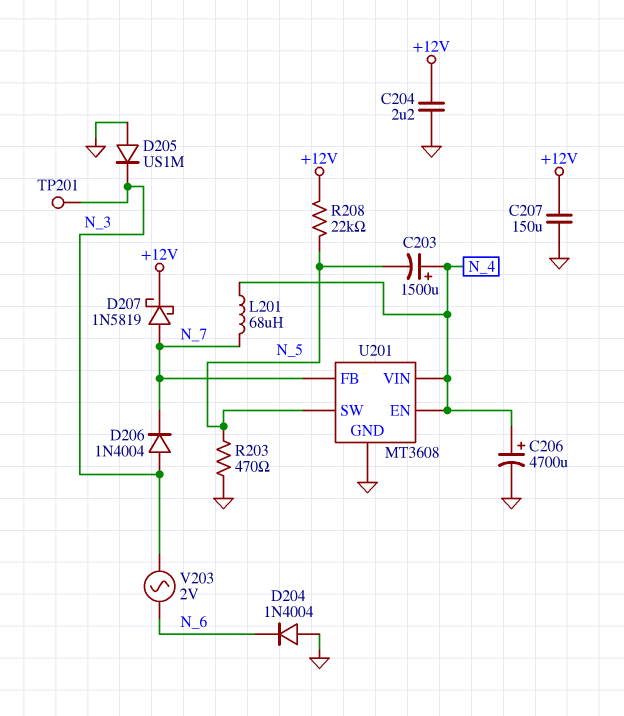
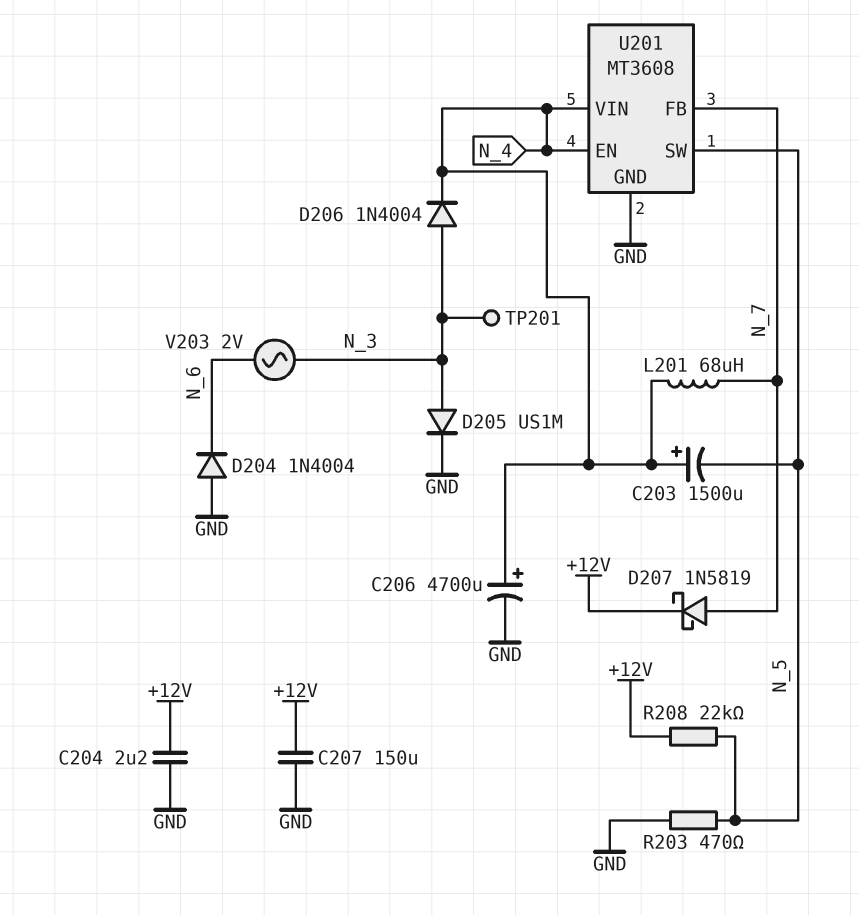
D205: diode US1M (A GND, K N_3) -> diode US1M (A N_3, K GND)
D206: diode 1N4004 (A N_3, K N_7) -> diode 1N4004 (A N_3, K N_4)

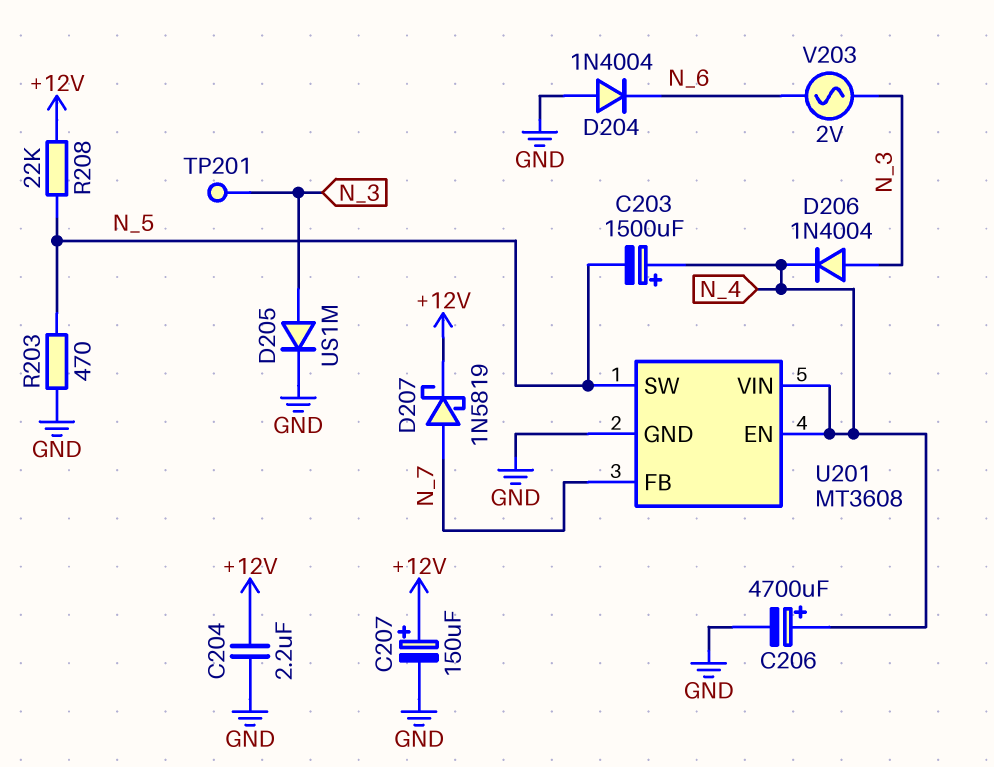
C207: 150uF (+12V, GND) -> 150uF (plus +12V, minus GND)
L201: 68uH (N_4, N_7) -> none

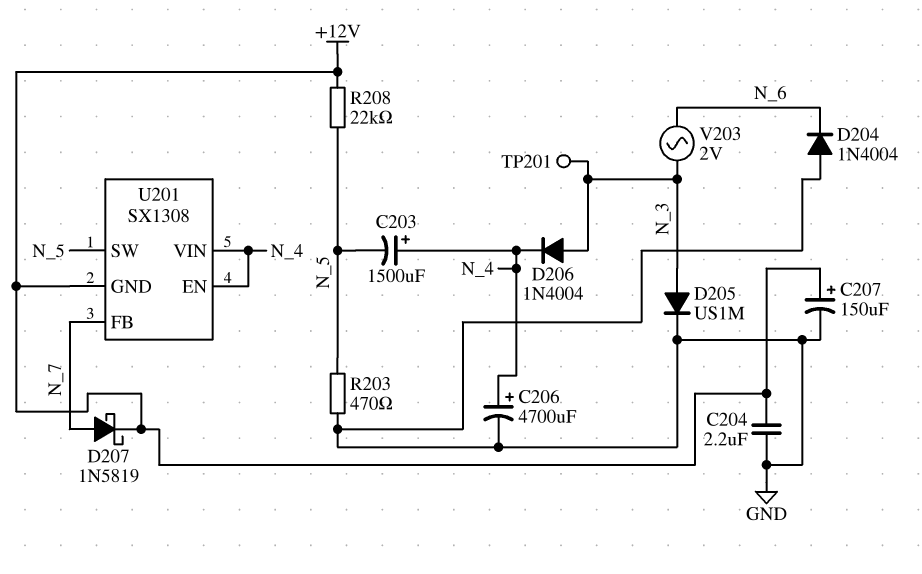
U201: MT3608 -> SX1308
U201 pin GND: GND -> +12V

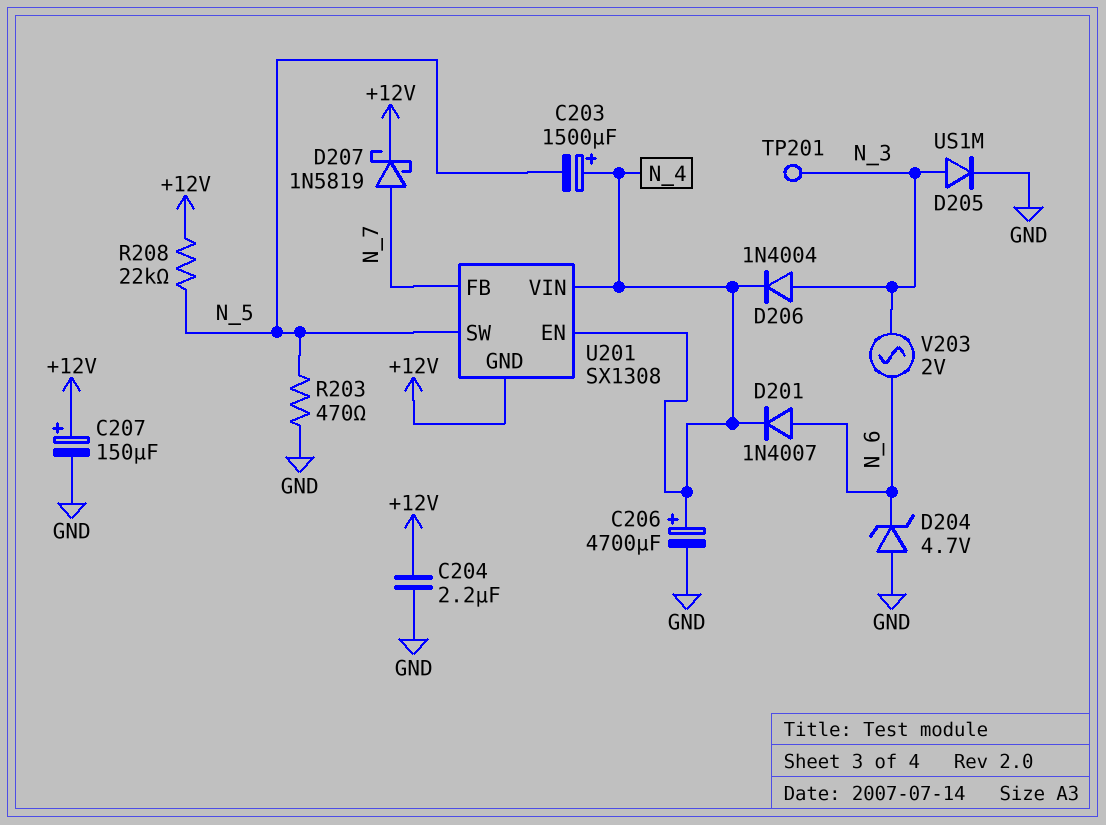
D201: none -> diode 1N4007 (A N_6, K N_4)
D204: diode 1N4004 (A GND, K N_6) -> zener 4.7V (A GND, K N_6)

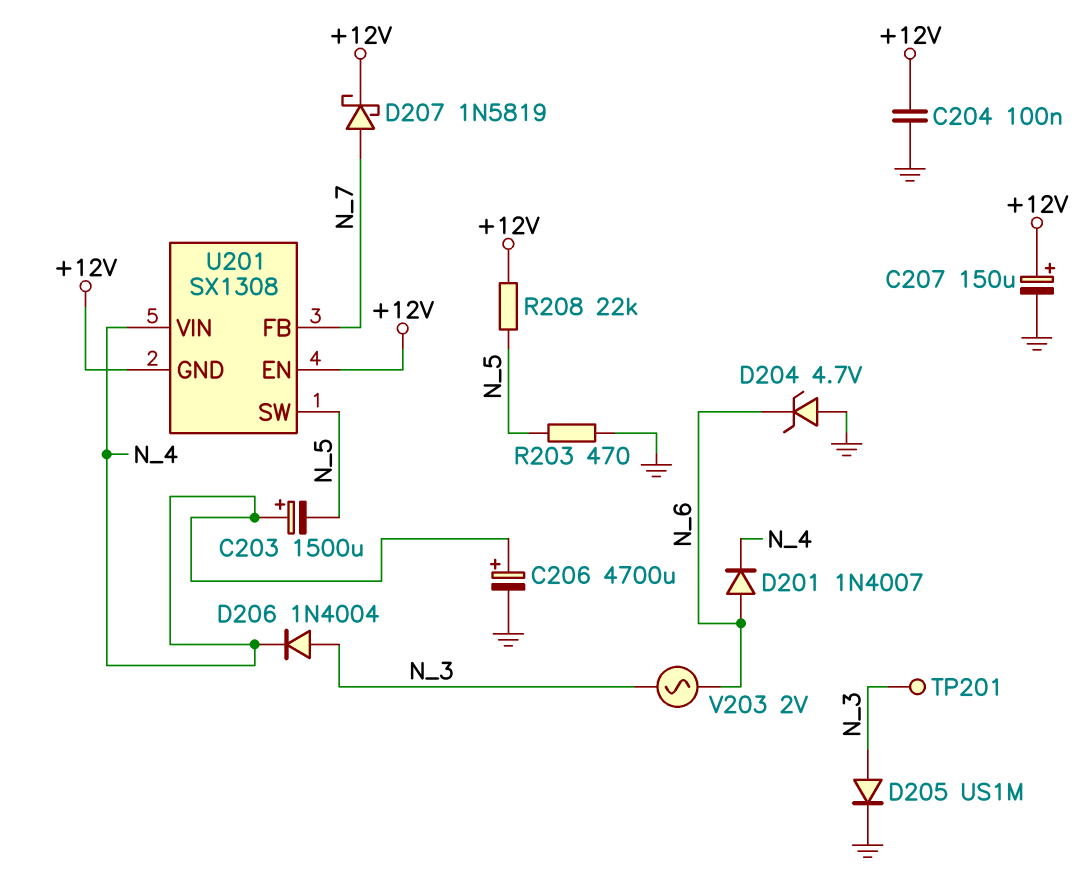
C204: 2.2uF (+12V, GND) -> 100nF (+12V, GND)
U201 pin EN: N_4 -> +12V

